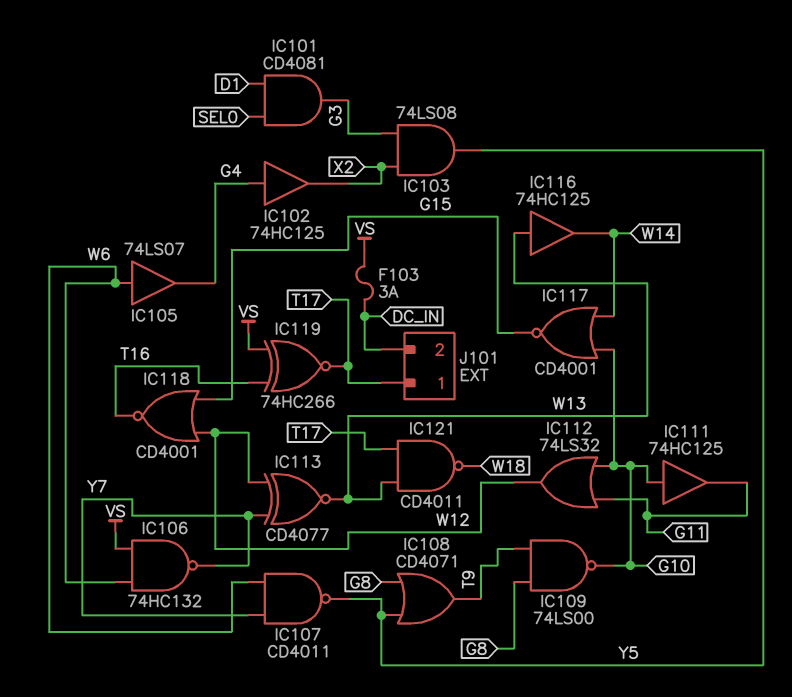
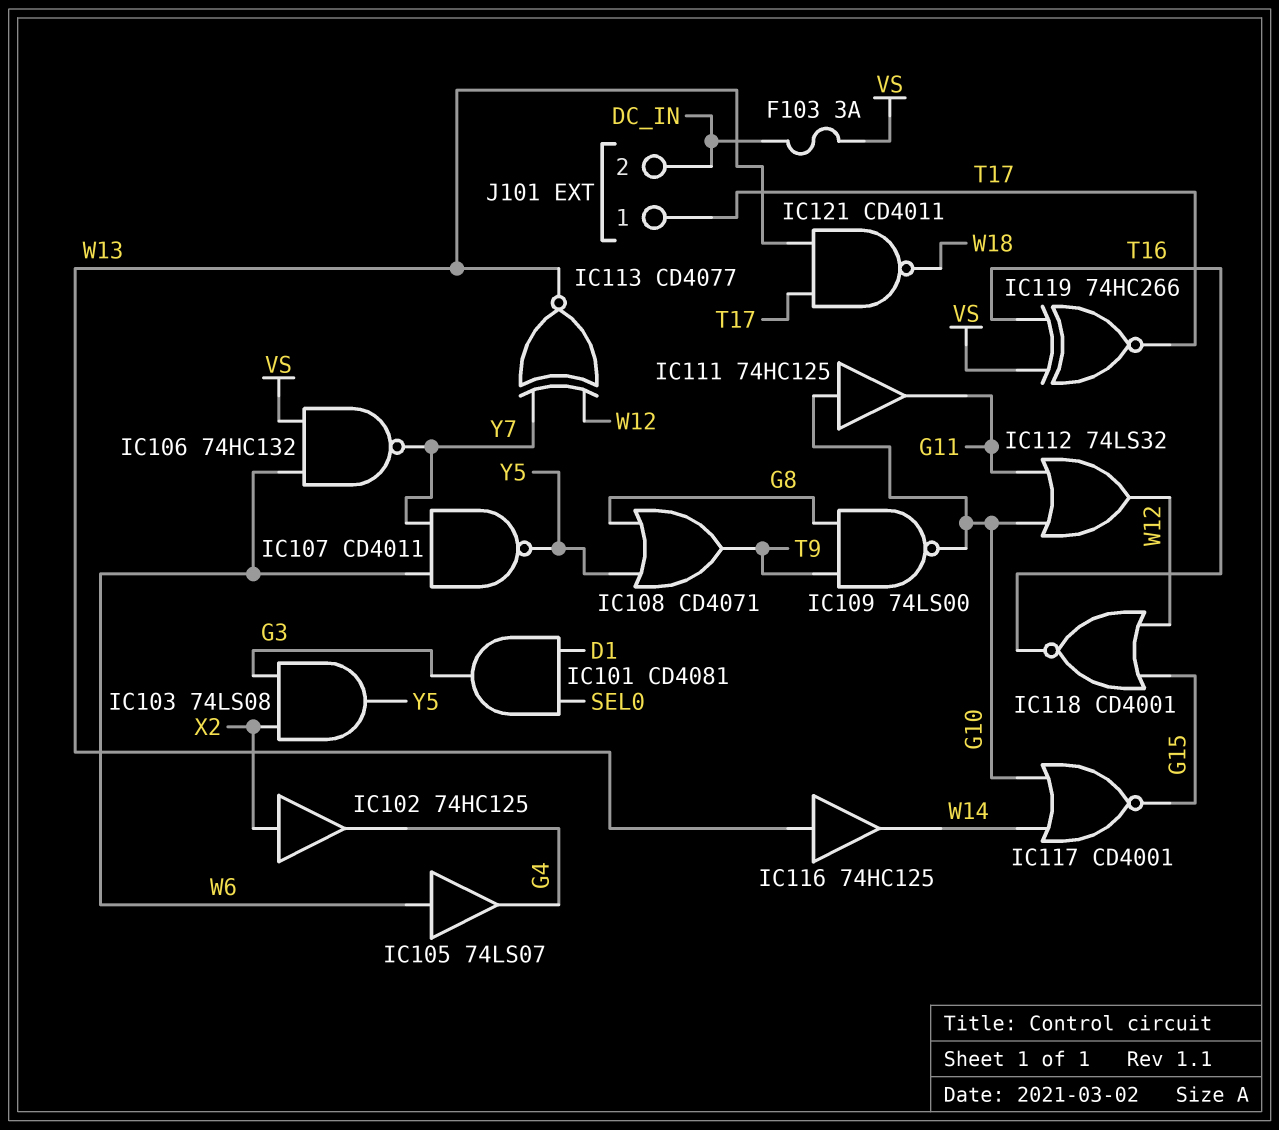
IC102: buffer 74HC125 (in G4, out X2) -> buffer 74HC125 (in X2, out G4)

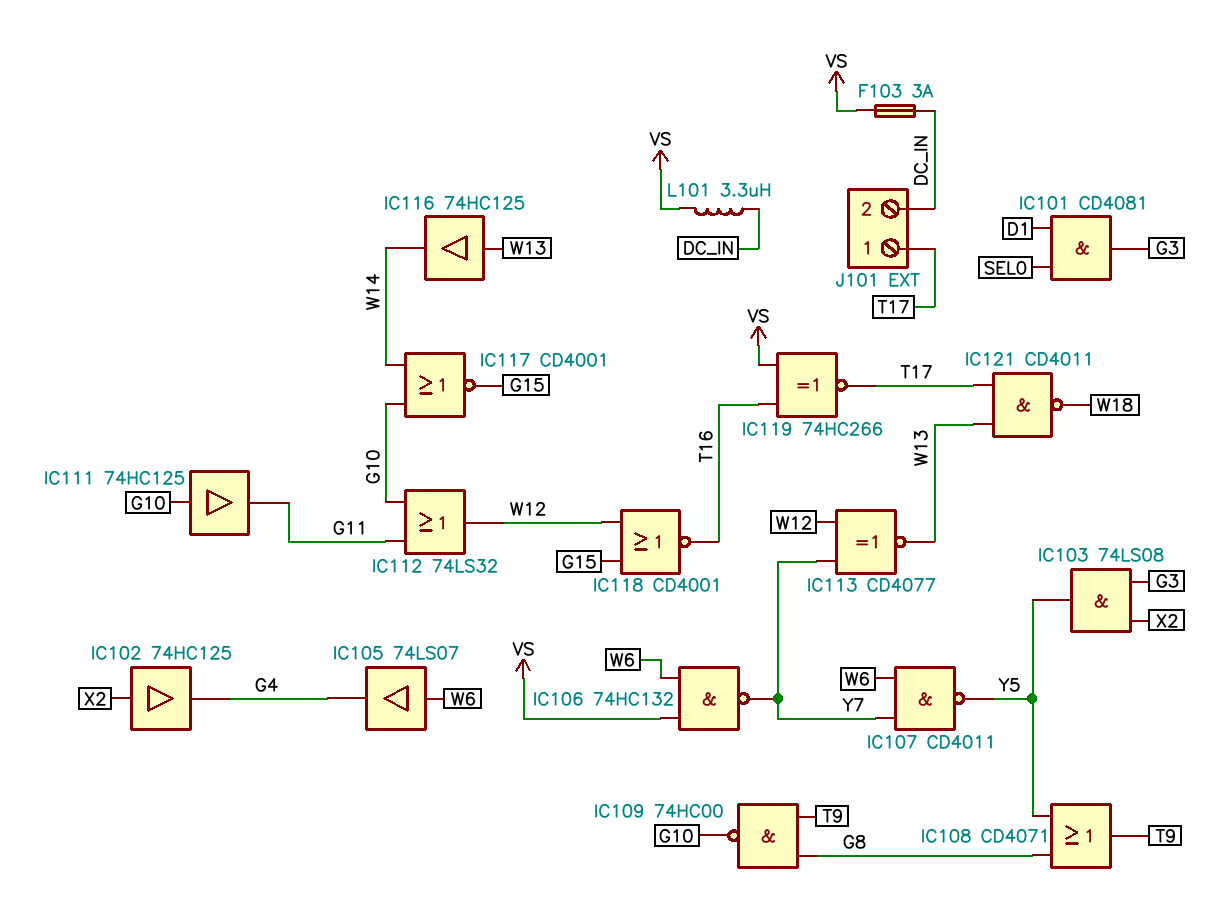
IC109: NAND 74LS00 (in G8, in T9, out G10) -> NAND 74HC00 (in G8, in T9, out G10)
L101: none -> 3.3uH (DC_IN, VS)

